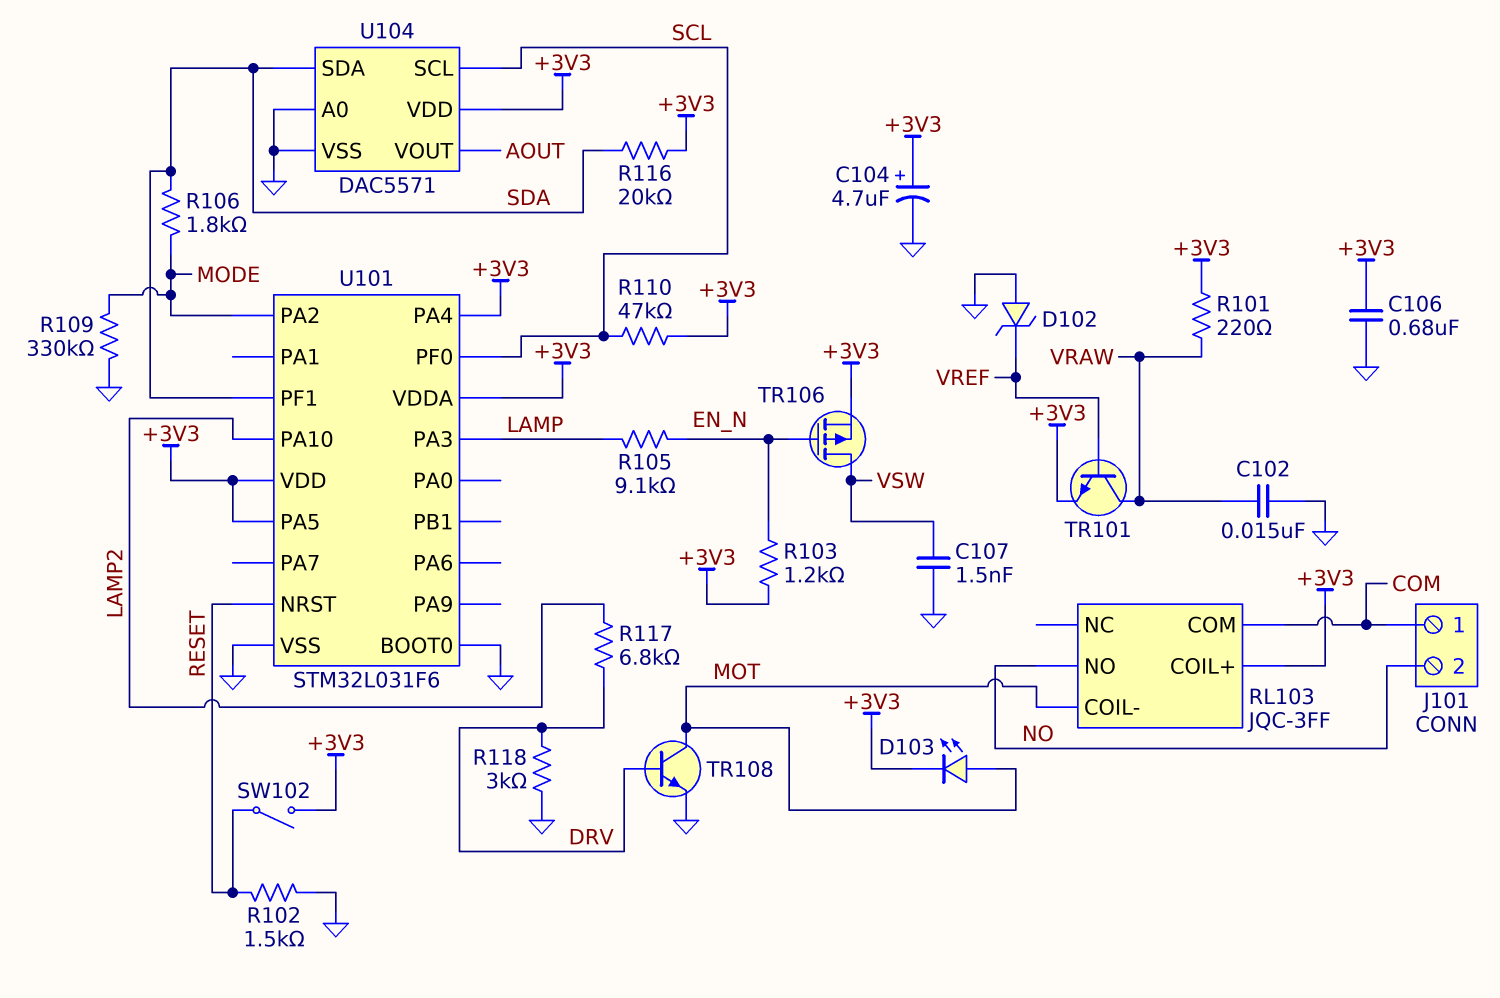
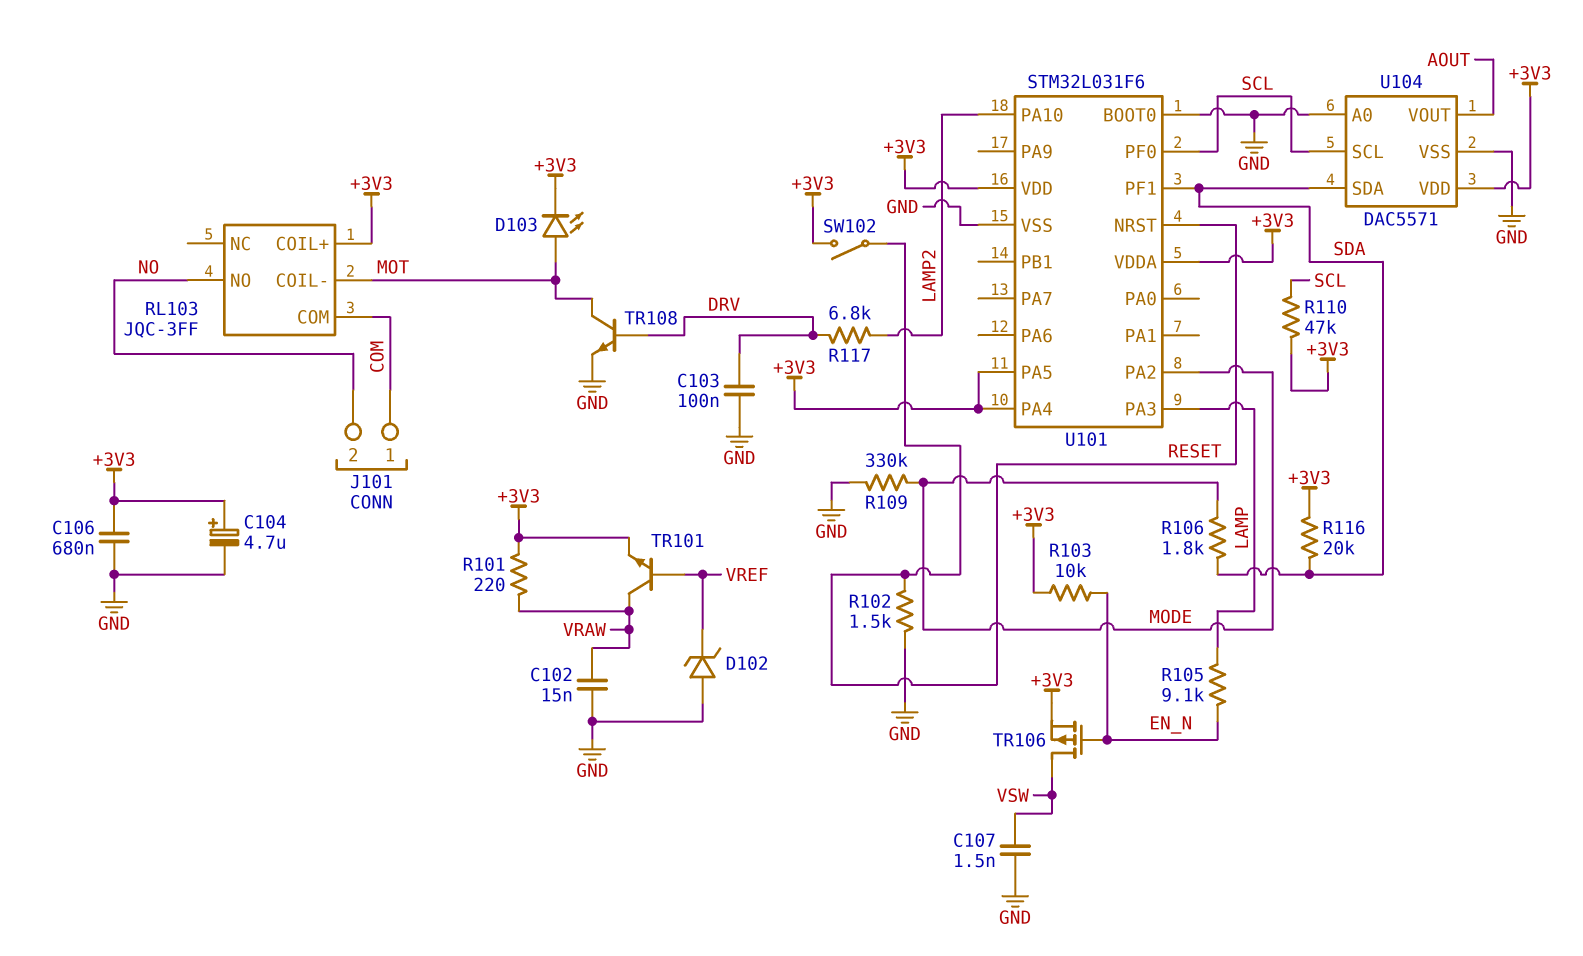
C103: none -> 100nF (DRV, GND)
R103: 1.2k (+3V3, EN_N) -> 10k (+3V3, EN_N)
R118: 3k (DRV, GND) -> none

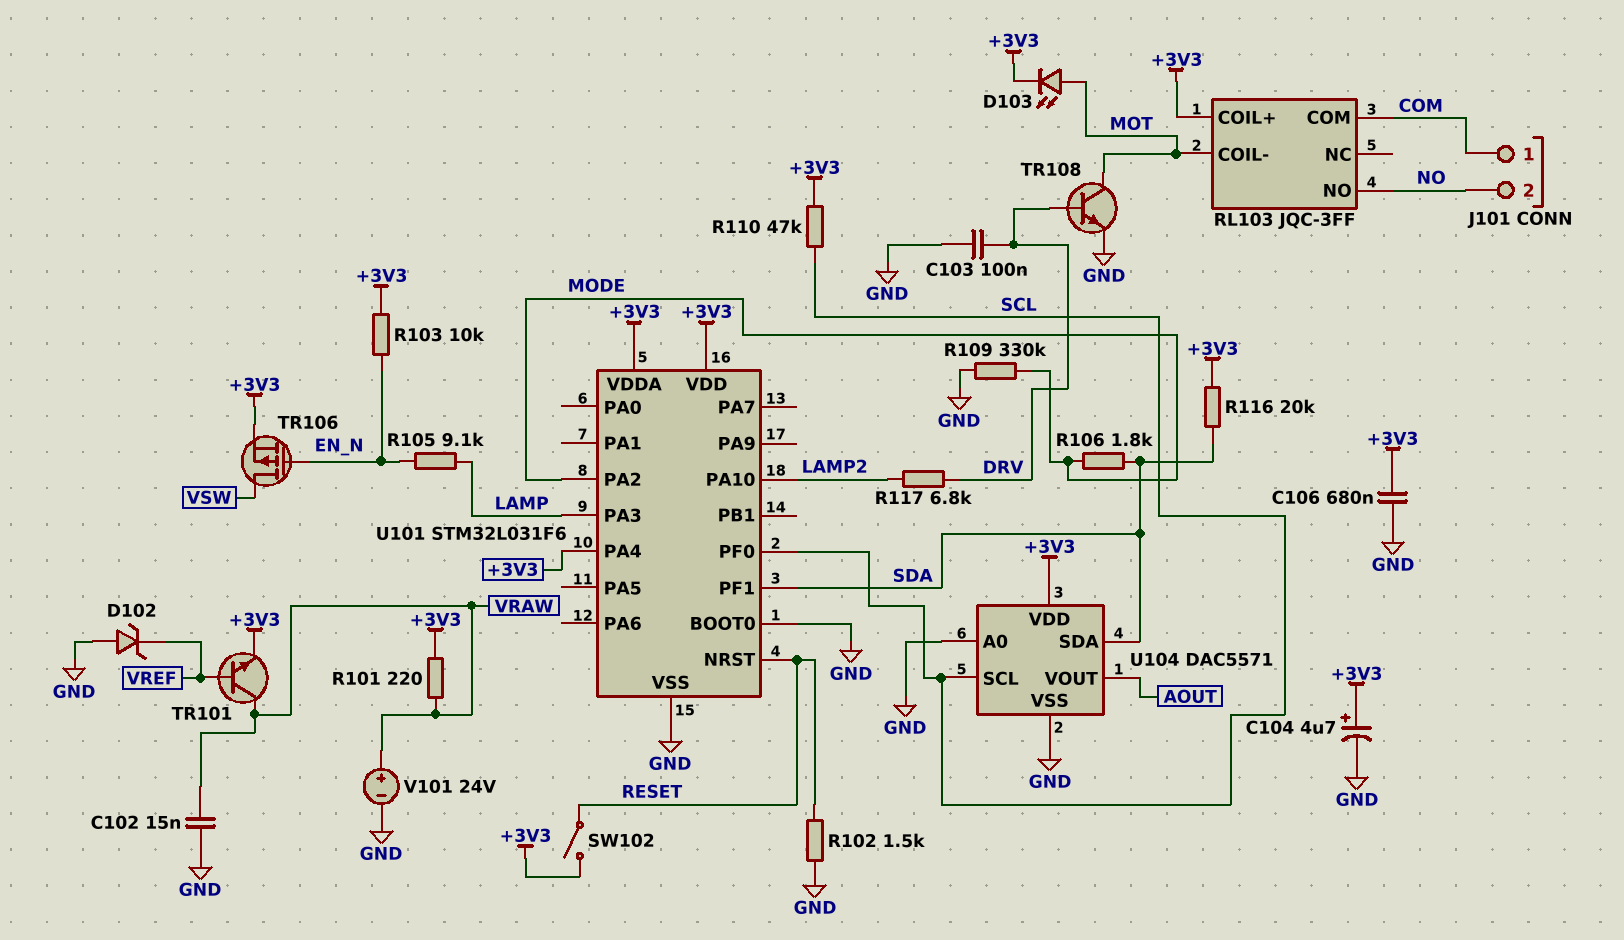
C107: 1.5nF (GND, VSW) -> none
U101 pin PA5: +3V3 -> none
V101: none -> 24V (plus VRAW, minus GND)

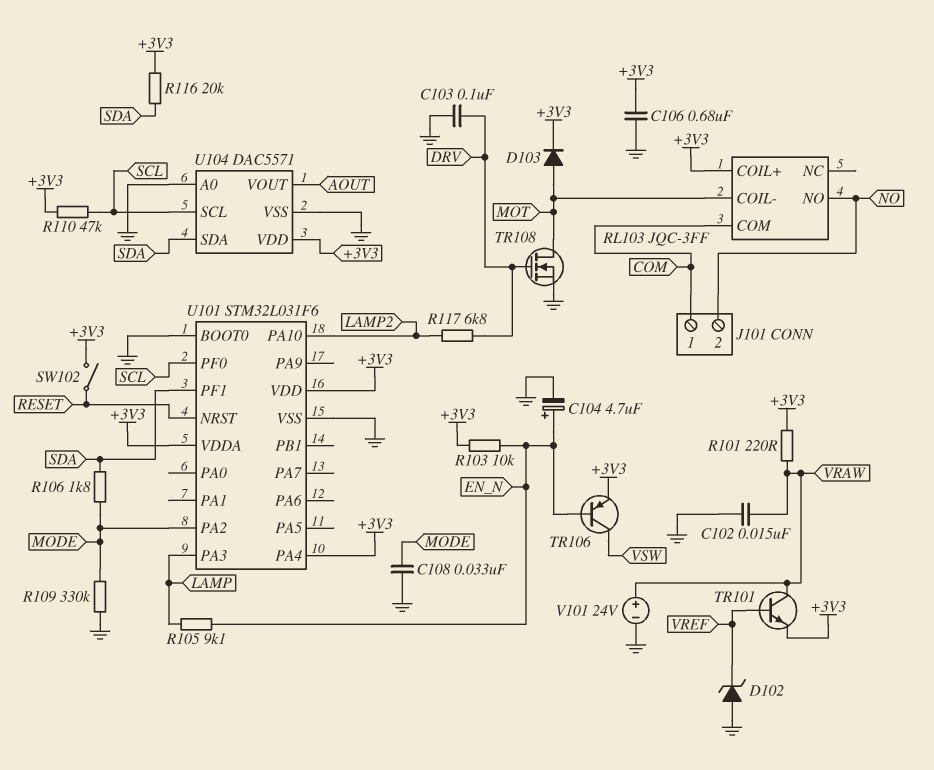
C104: 4.7uF (plus +3V3, minus GND) -> 4.7uF (plus EN_N, minus GND)
C108: none -> 33nF (GND, MODE)
D103: LED (A MOT, K +3V3) -> diode (A MOT, K +3V3)
R102: 1.5k (GND, RESET) -> none
TR106: PMOS (G EN_N, D VSW, S +3V3) -> PNP (B EN_N, C VSW, E +3V3)
TR108: NPN (B DRV, C MOT, E GND) -> NMOS (G DRV, D MOT, S GND)

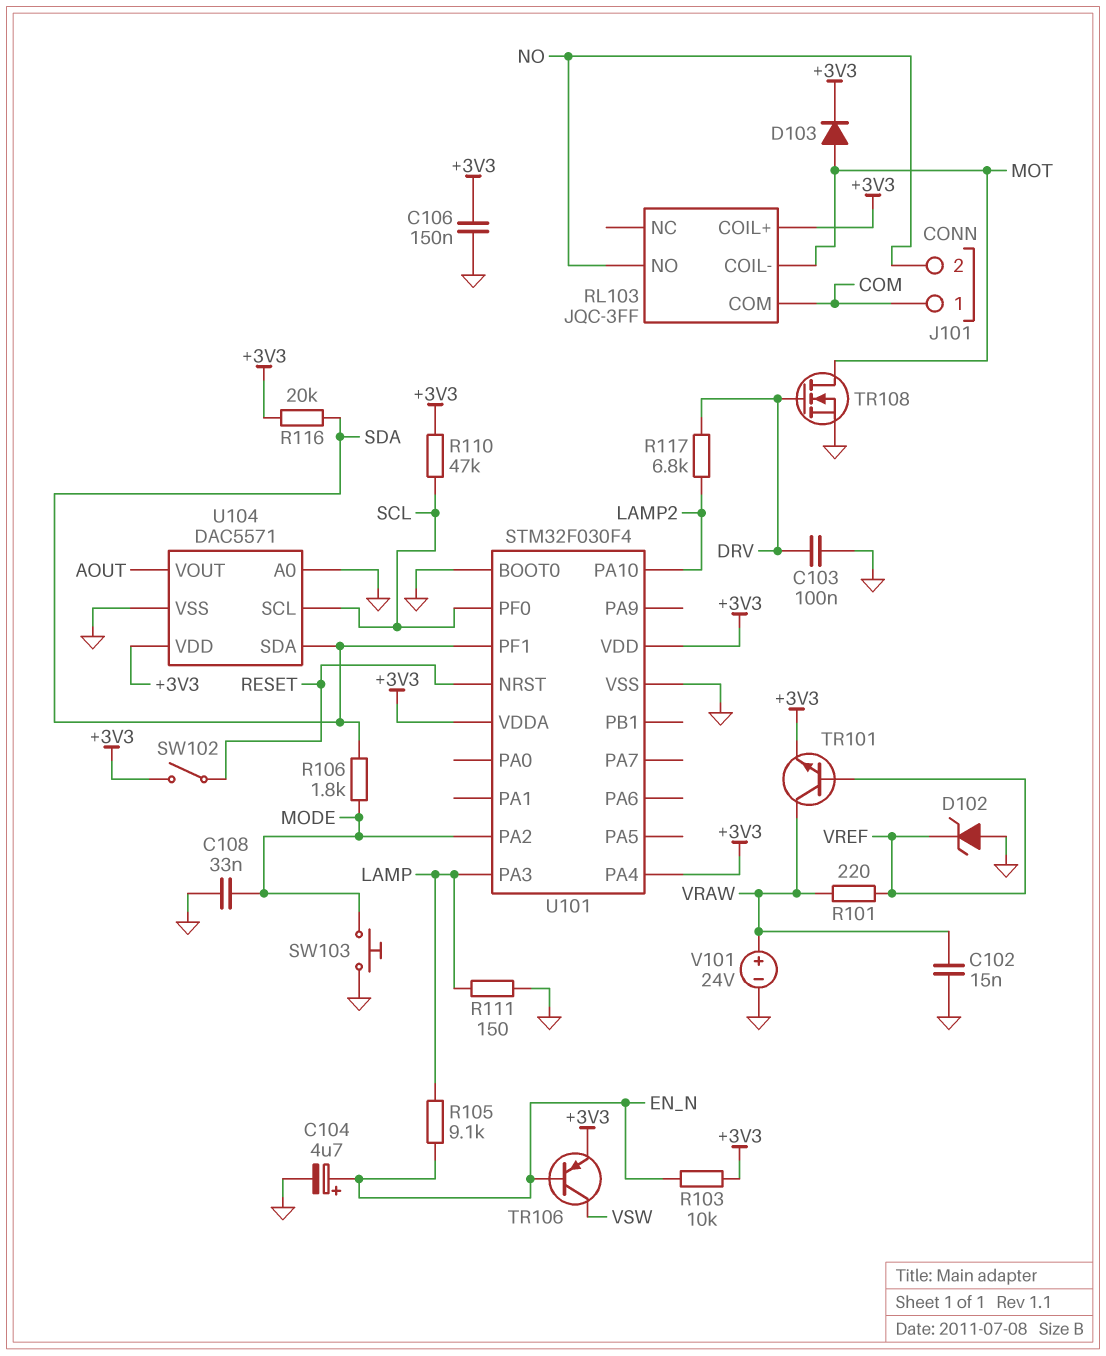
C106: 680nF (+3V3, GND) -> 150nF (+3V3, GND)
R101: 220 (+3V3, VRAW) -> 220 (VRAW, VREF)
R109: 330k (GND, MODE) -> none
R111: none -> 150 (GND, LAMP)
SW103: none -> button (GND, MODE)
U101: STM32L031F6 -> STM32F030F4

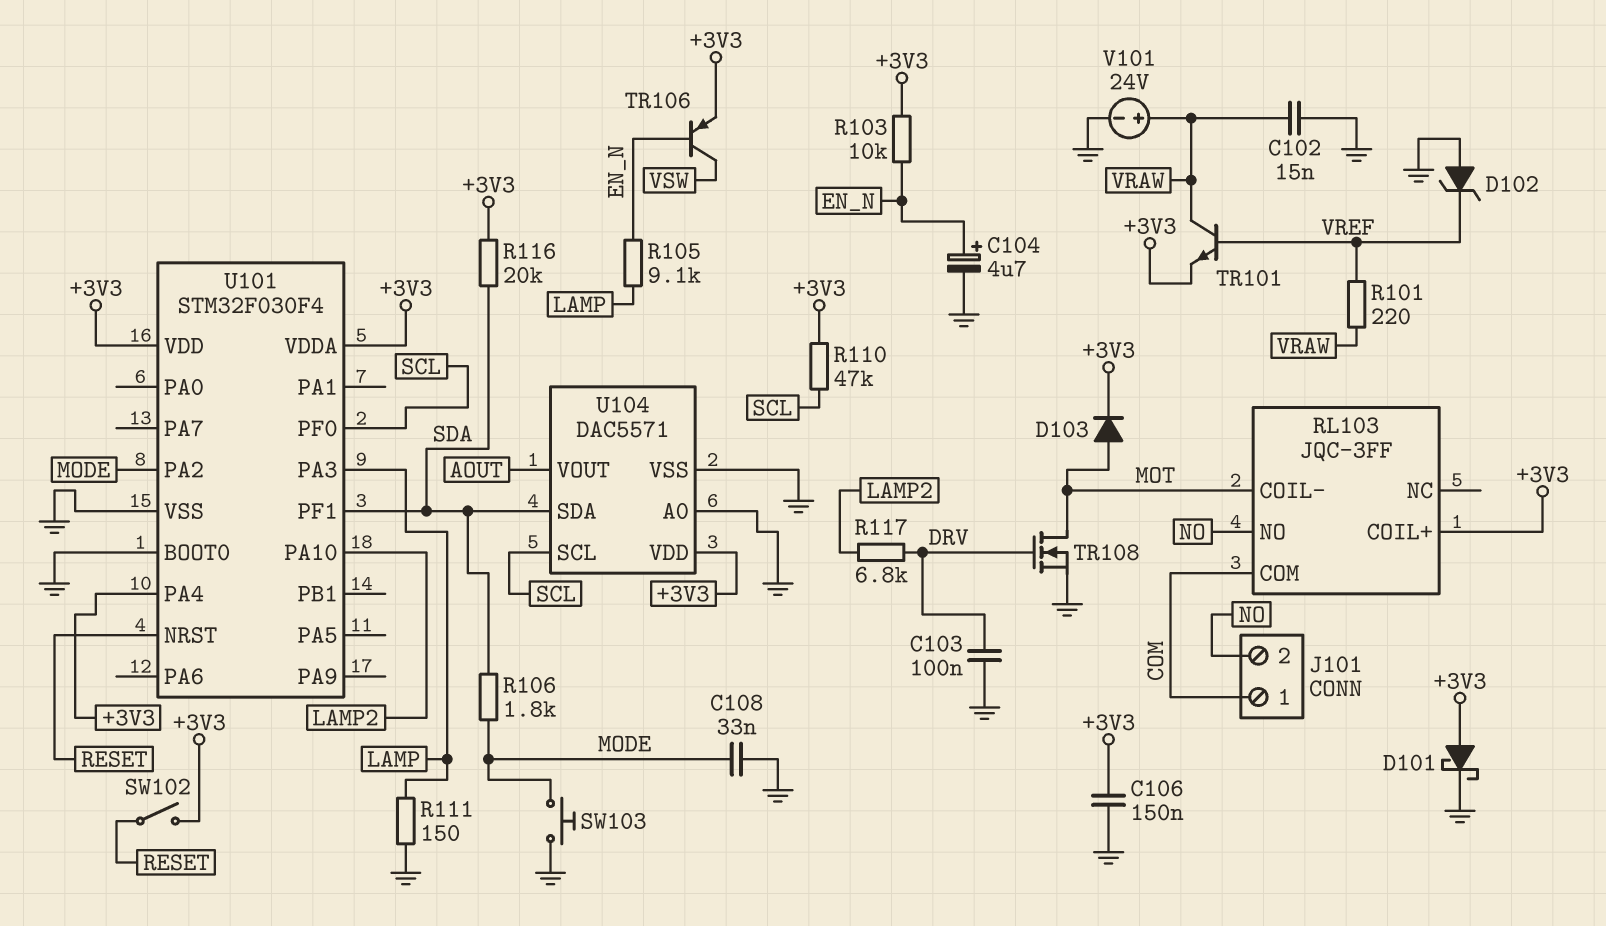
D101: none -> schottky (A +3V3, K GND)

